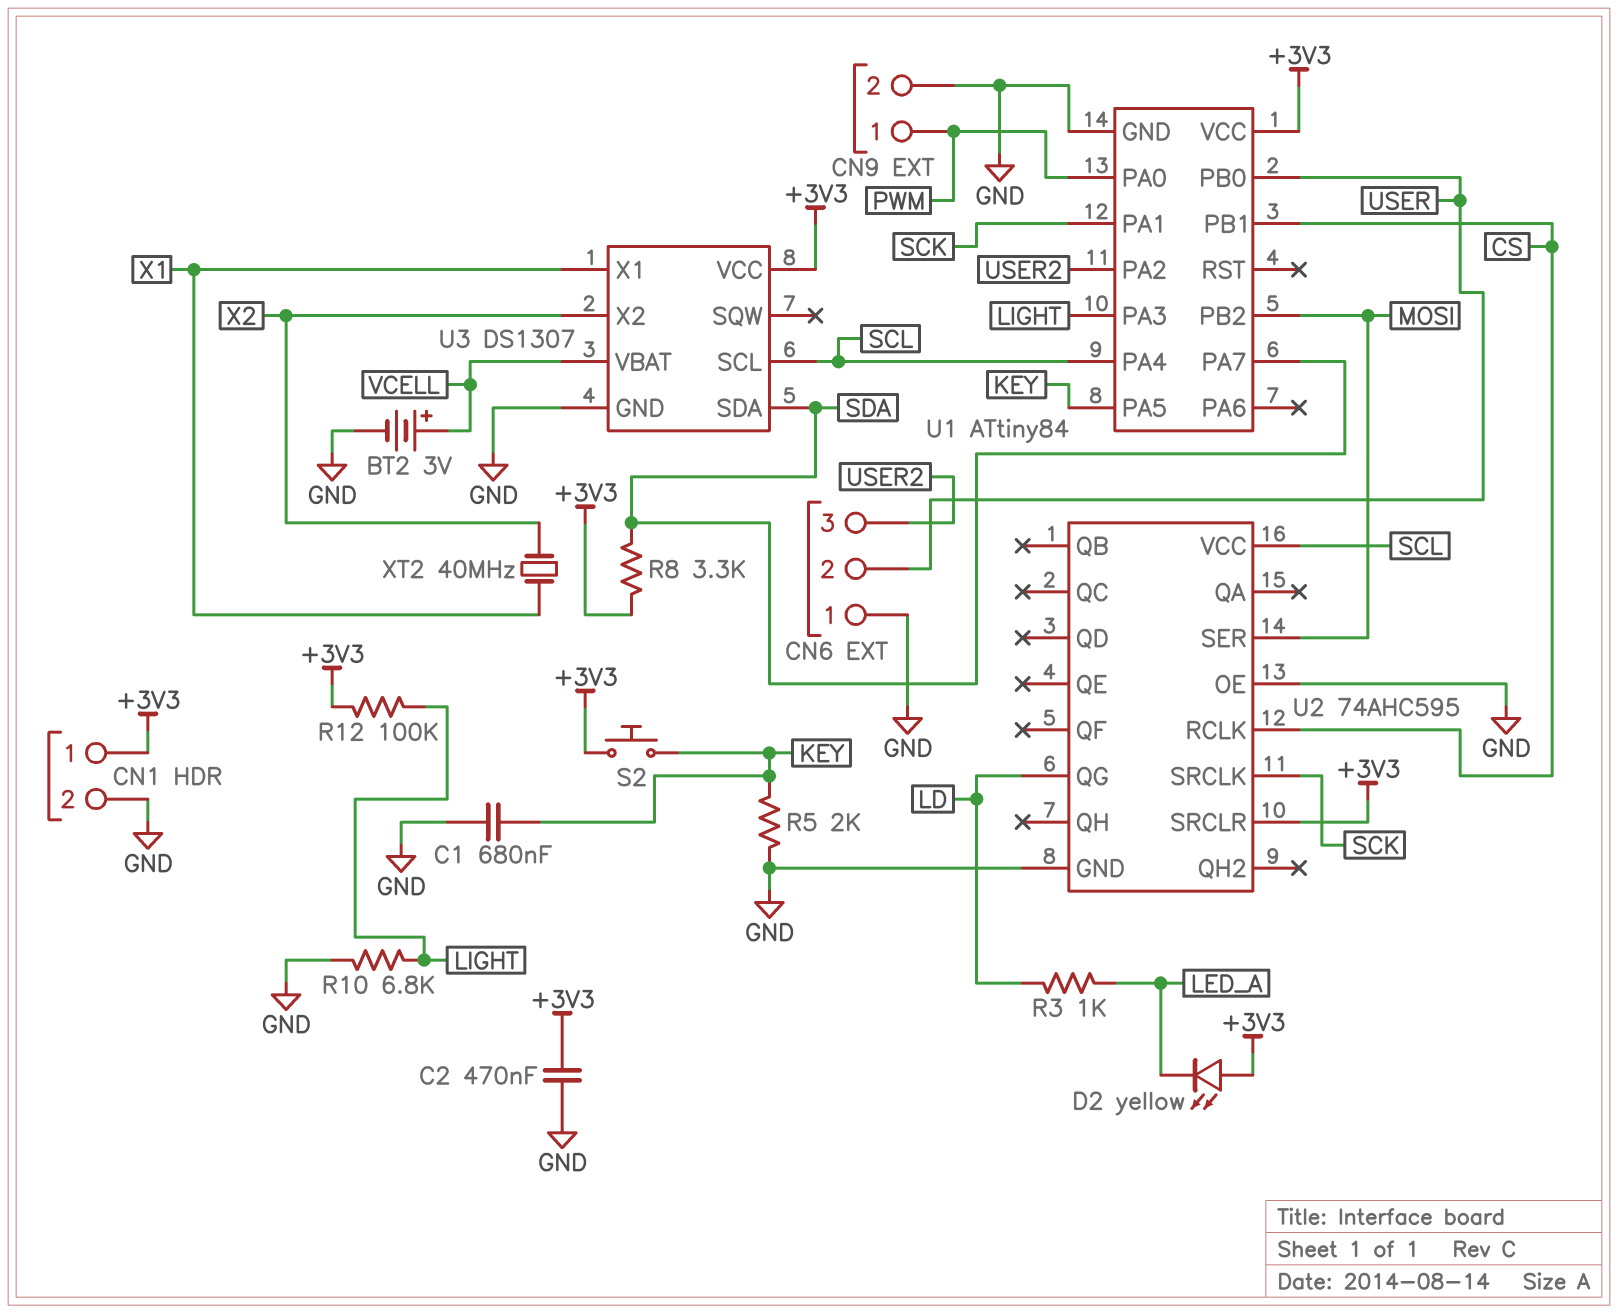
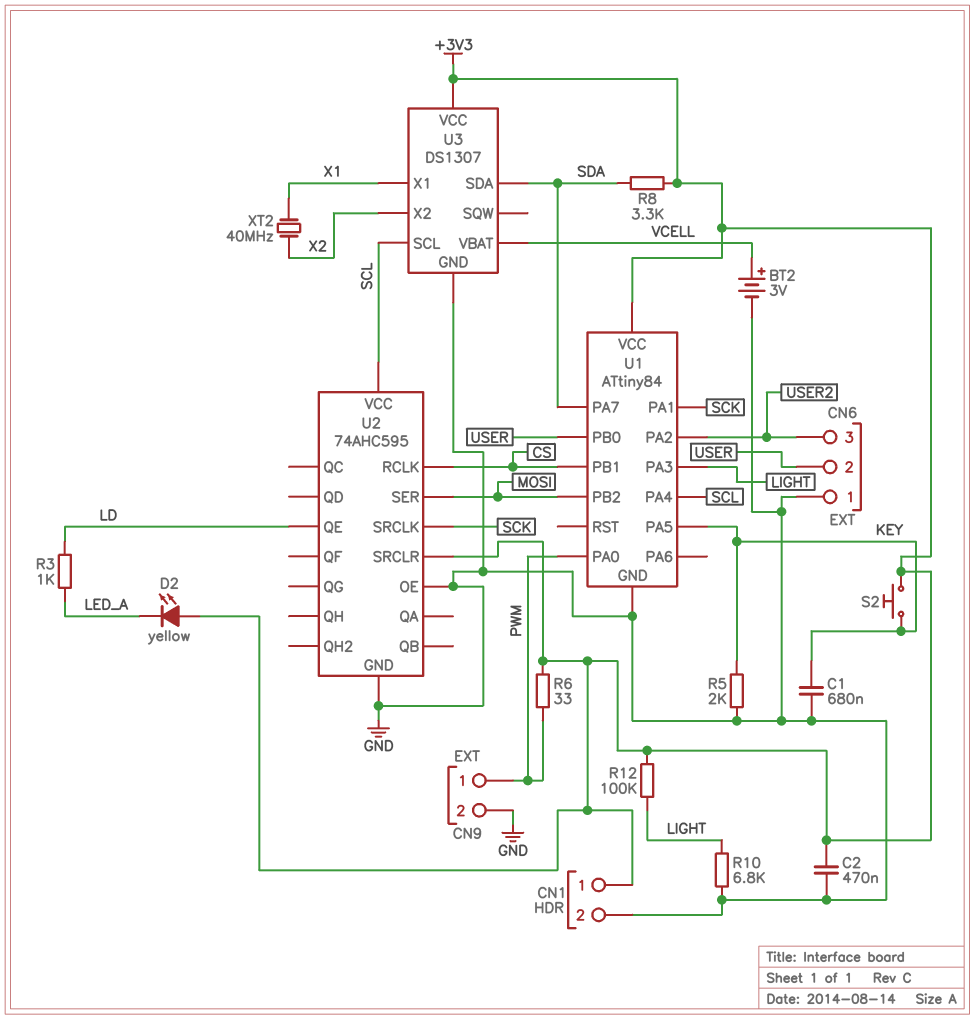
R6: none -> 33 (+3V3, PWM)
U2 pin QE: none -> LD
U2 pin QG: LD -> none

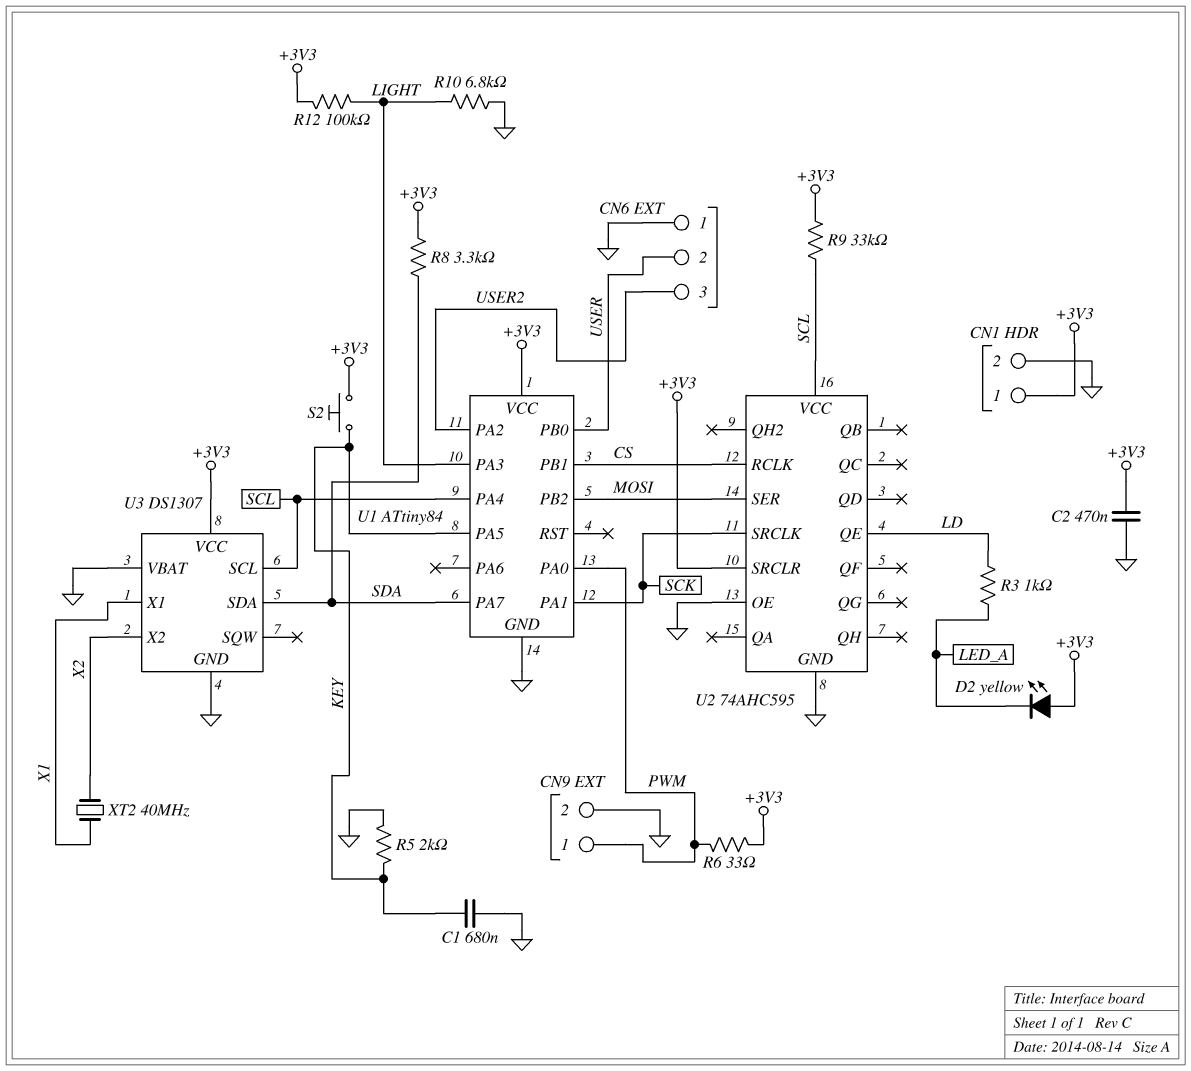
BT2: 3V (plus VCELL, minus GND) -> none
R9: none -> 33k (+3V3, SCL)
U3 pin VBAT: VCELL -> GND

